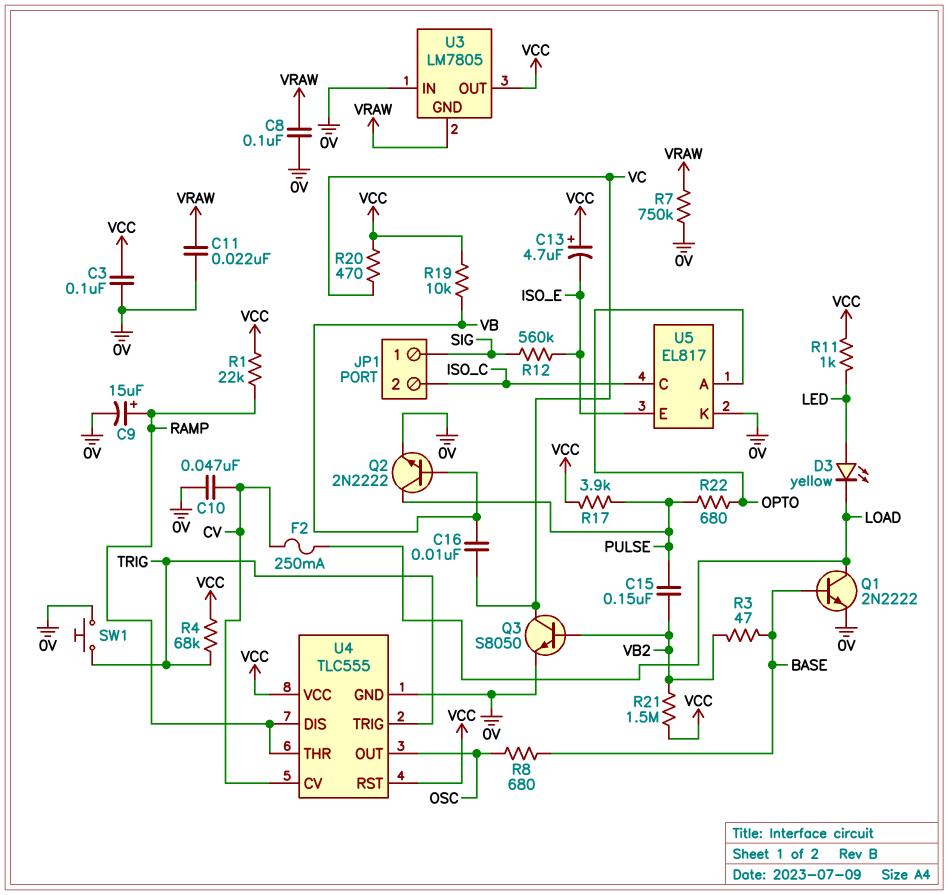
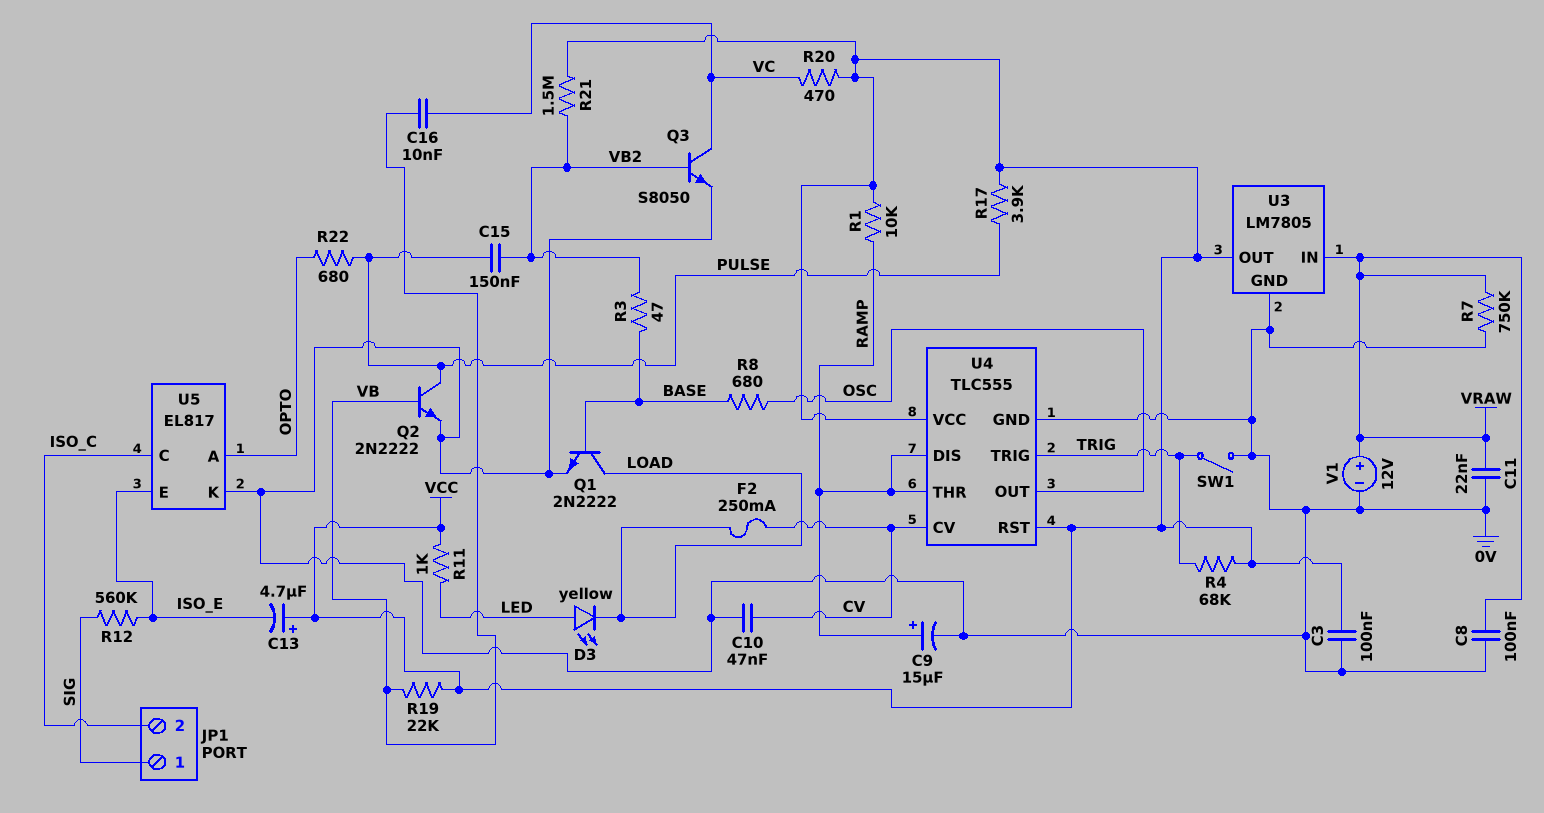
R1: 22k (RAMP, VCC) -> 10k (RAMP, VCC)
R19: 10k (VB, VCC) -> 22k (VB, VCC)
SW1: button (0V, TRIG) -> switch (0V, TRIG)
U3 pin GND: VRAW -> 0V
U3 pin IN: 0V -> VRAW
V1: none -> 12V (plus VRAW, minus 0V)

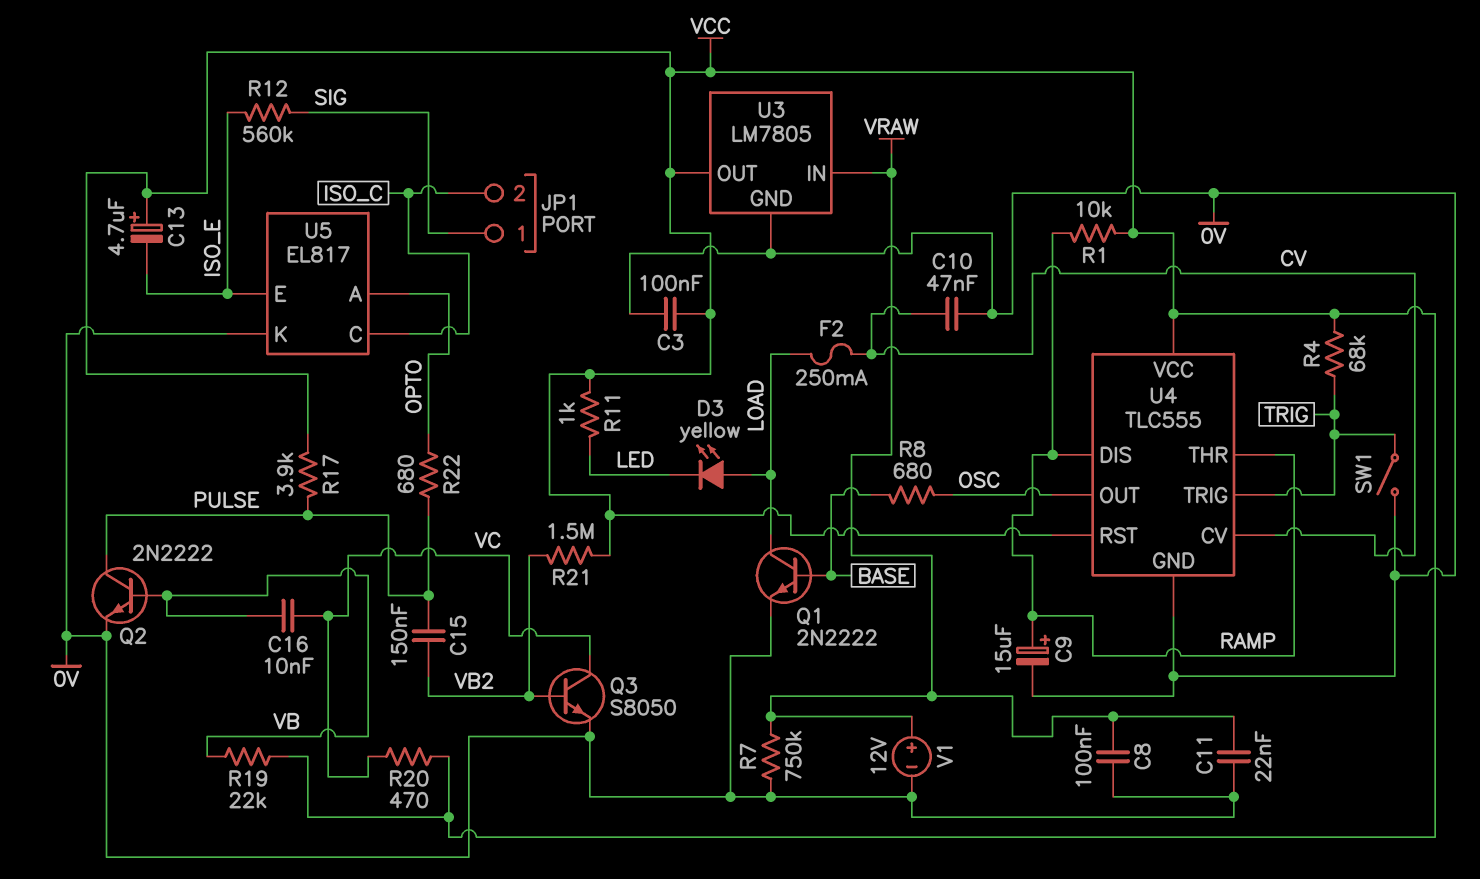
D3: LED yellow (A LED, K LOAD) -> LED yellow (A LOAD, K LED)
R3: 47 (BASE, VB2) -> none

